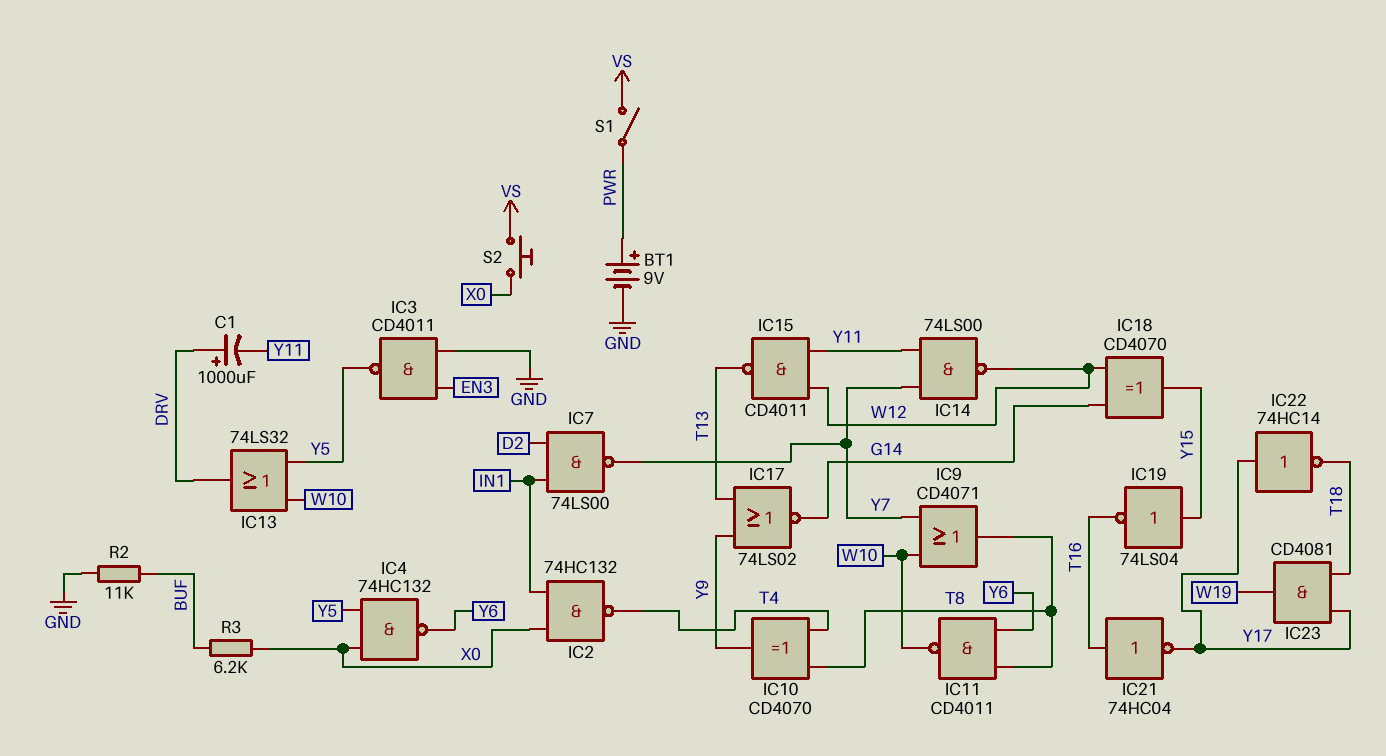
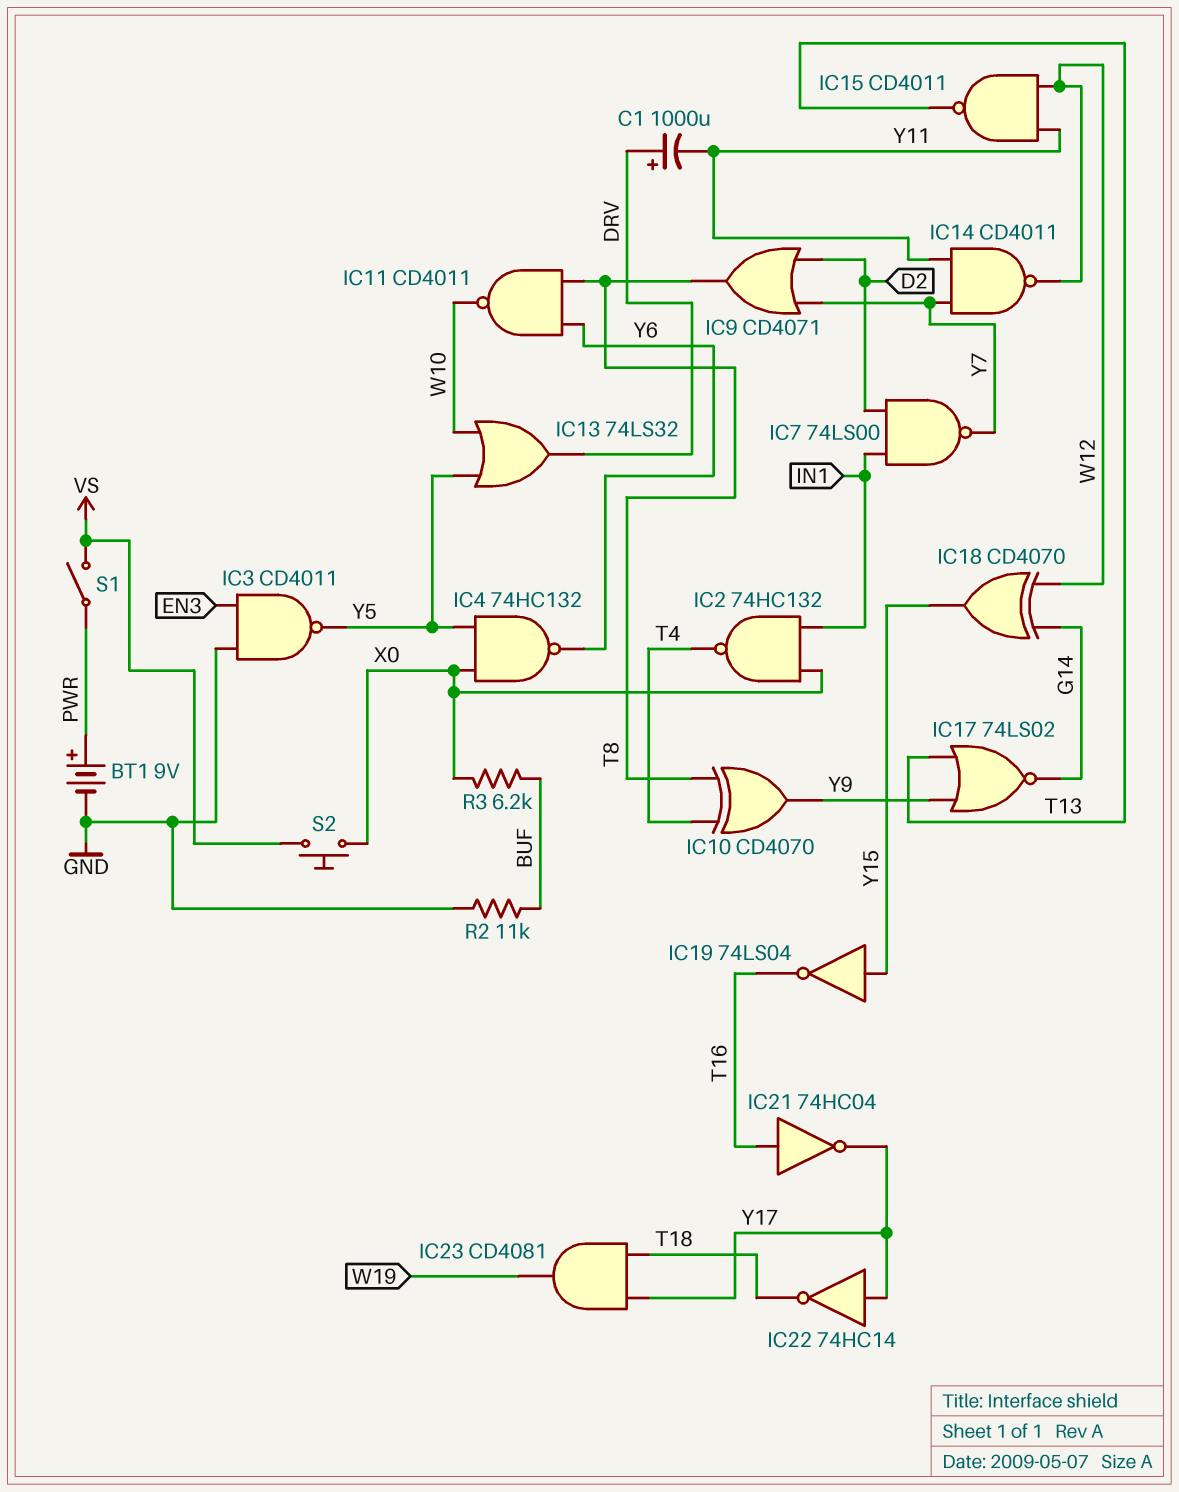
IC9: OR CD4071 (in W10, in Y7, out T8) -> OR CD4071 (in D2, in Y7, out T8)
IC14: NAND 74LS00 (in Y7, in Y11, out W12) -> NAND CD4011 (in Y7, in Y11, out W12)

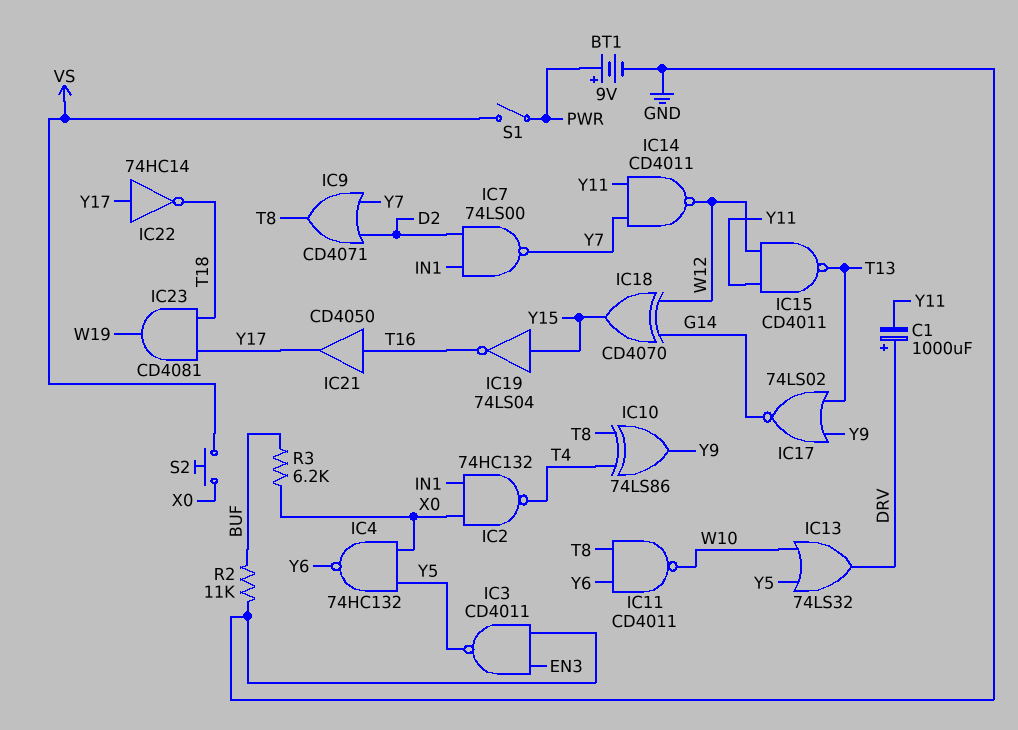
IC10: XOR CD4070 (in T4, in T8, out Y9) -> XOR 74LS86 (in T4, in T8, out Y9)
IC21: NOT 74HC04 (in T16, out Y17) -> buffer CD4050 (in T16, out Y17)

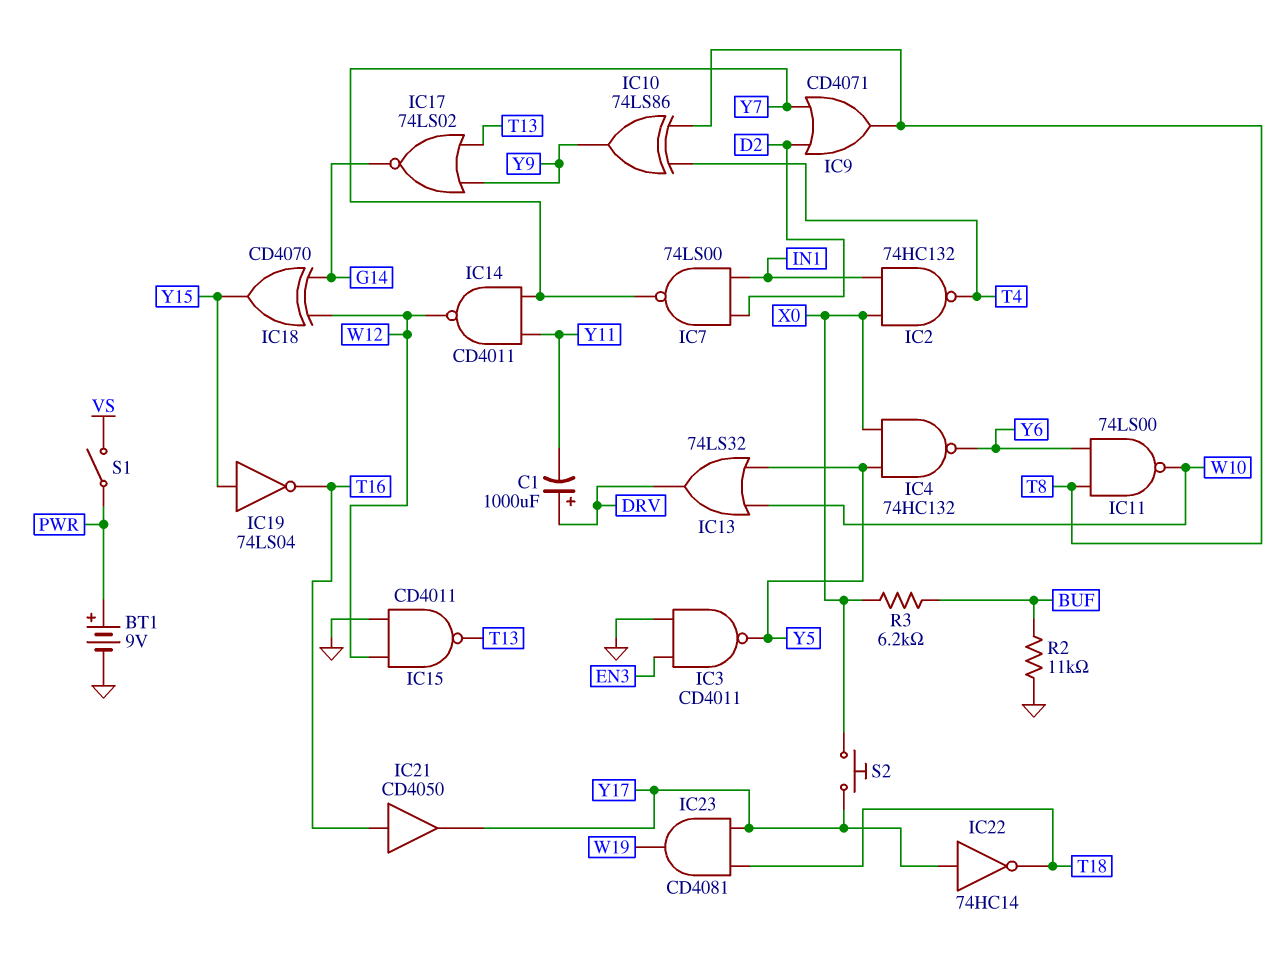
IC11: NAND CD4011 (in T8, in Y6, out W10) -> NAND 74LS00 (in T8, in Y6, out W10)
IC15: NAND CD4011 (in W12, in Y11, out T13) -> NAND CD4011 (in GND, in W12, out T13)
S2: button (VS, X0) -> button (X0, Y17)

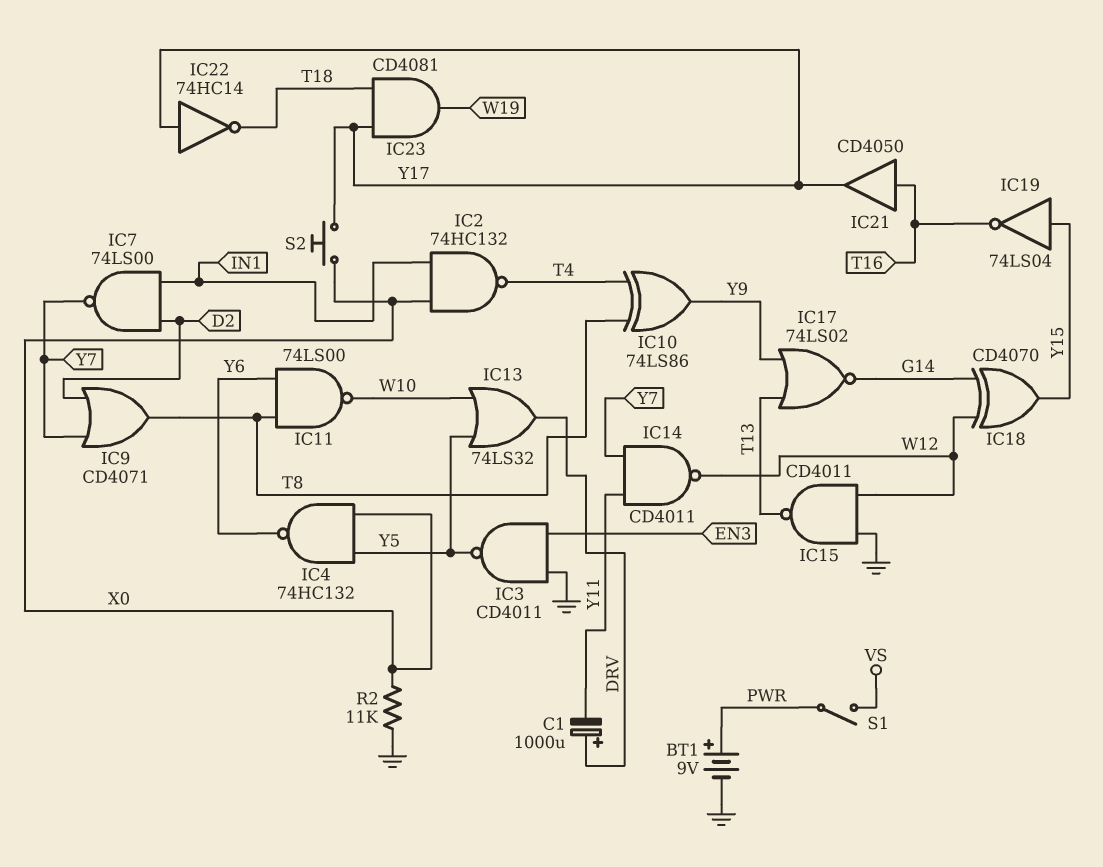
R2: 11k (BUF, GND) -> 11k (GND, X0)
R3: 6.2k (BUF, X0) -> none

